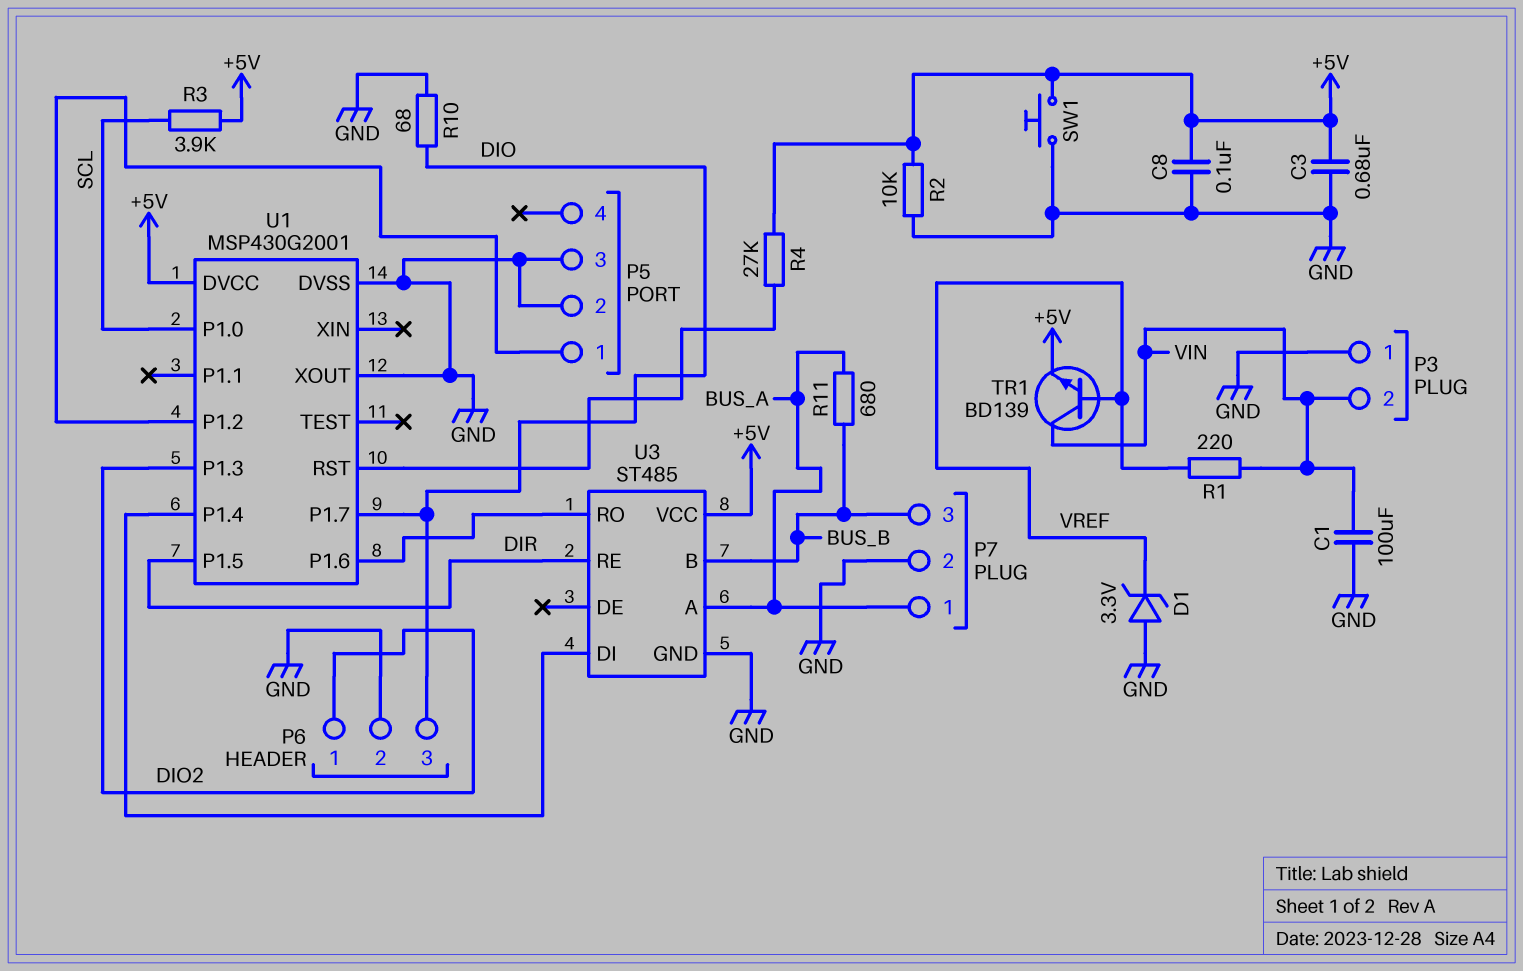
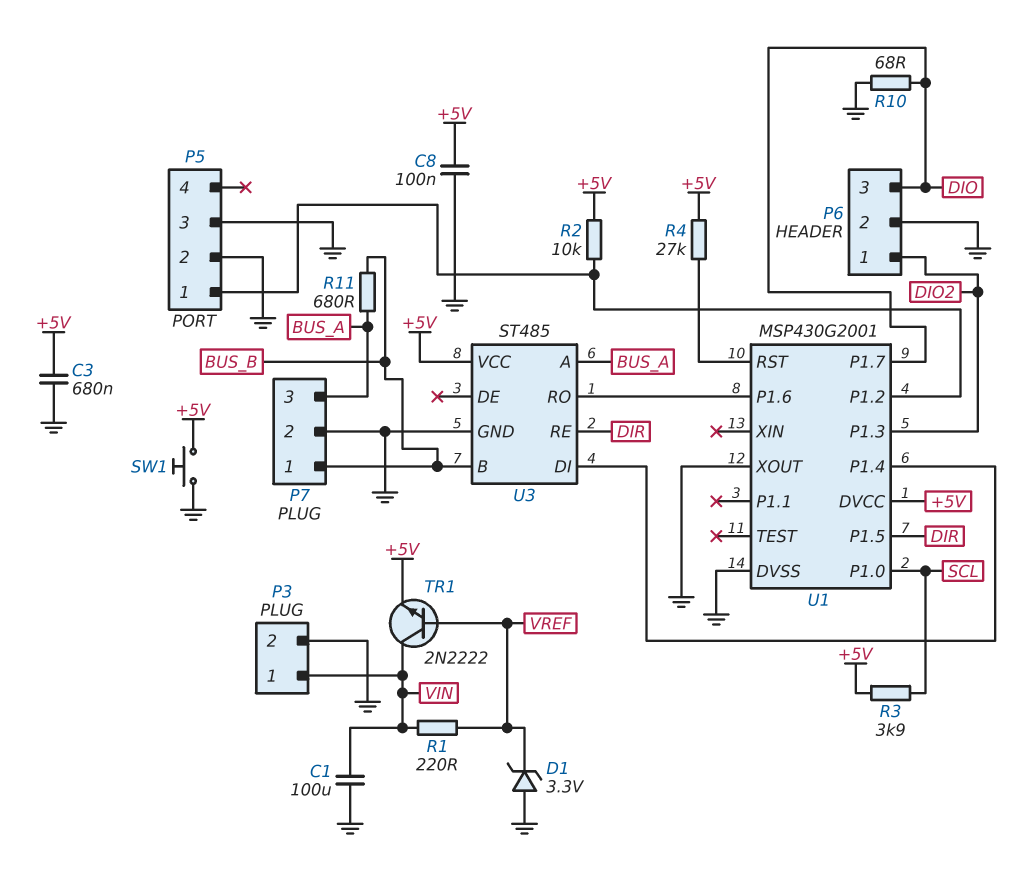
P3 pin 1: GND -> VIN
P3 pin 2: VIN -> GND
P7 pin 1: BUS_A -> BUS_B
P7 pin 3: BUS_B -> BUS_A
R2: 10k (+5V, GND) -> 10k (+5V, P5/1)
TR1: NPN BD139 (B VREF, C VIN, E +5V) -> NPN 2N2222 (B VREF, C VIN, E +5V)

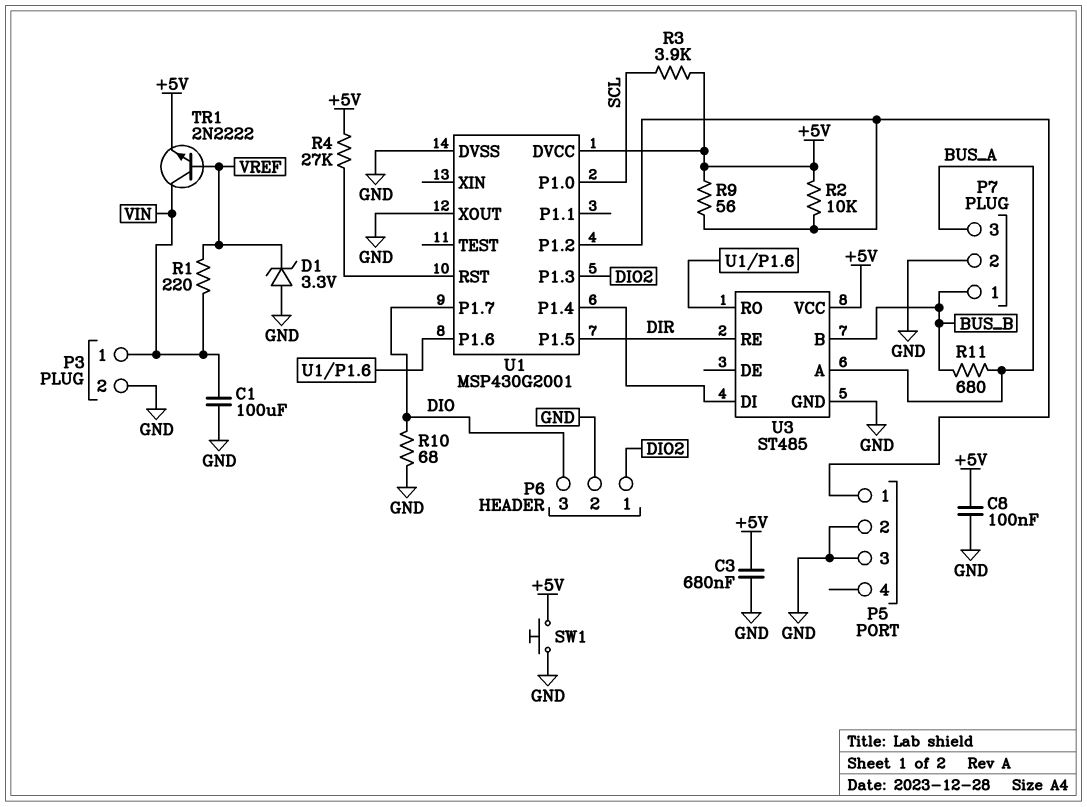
R9: none -> 56 (+5V, P5/1)

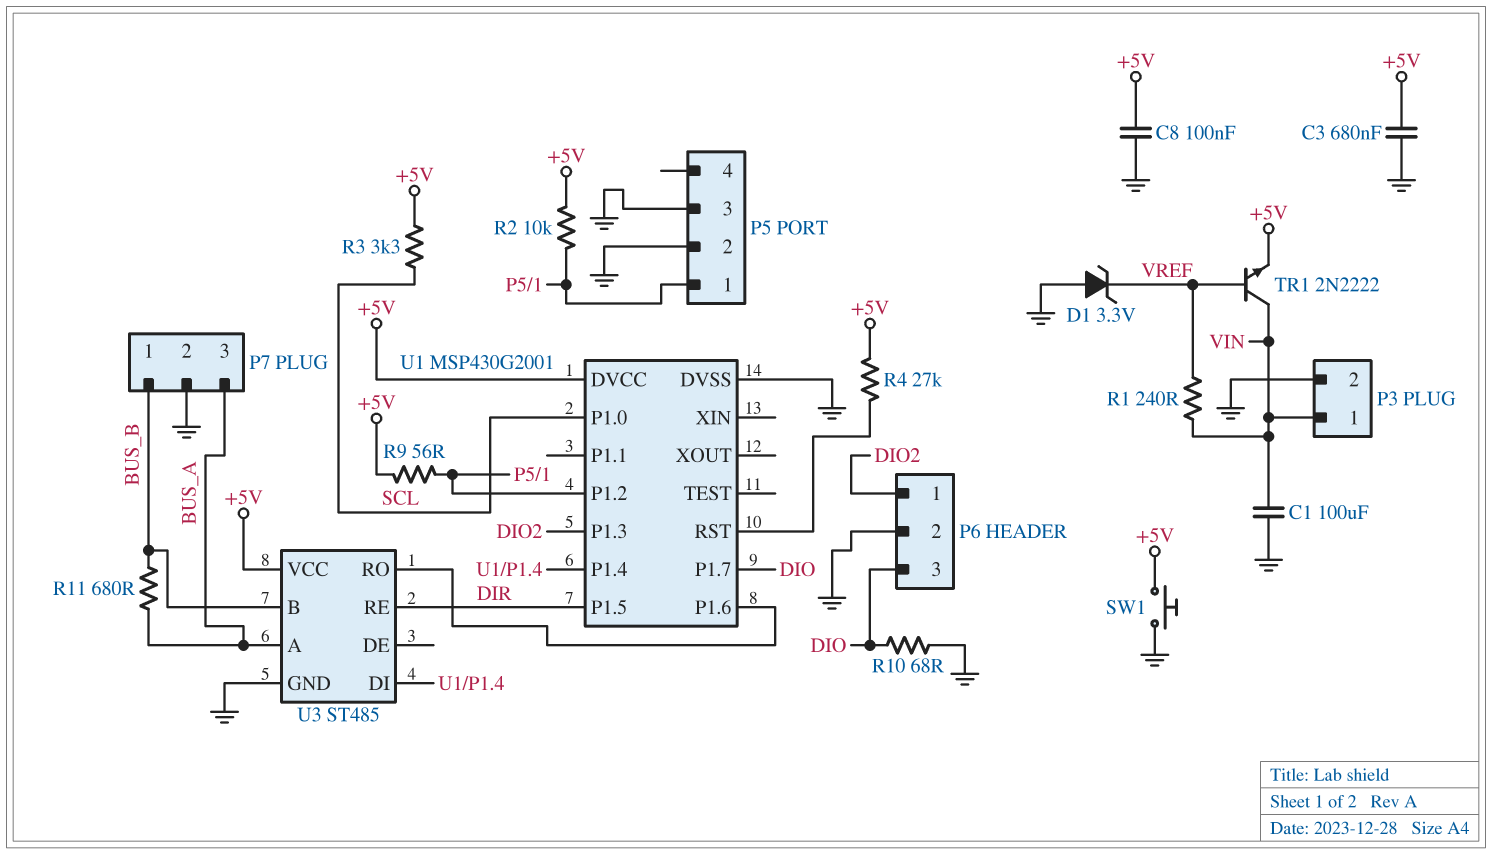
R1: 220 (VIN, VREF) -> 240 (VIN, VREF)
R3: 3.9k (+5V, SCL) -> 3.3k (+5V, SCL)
U1 pin XOUT: GND -> none

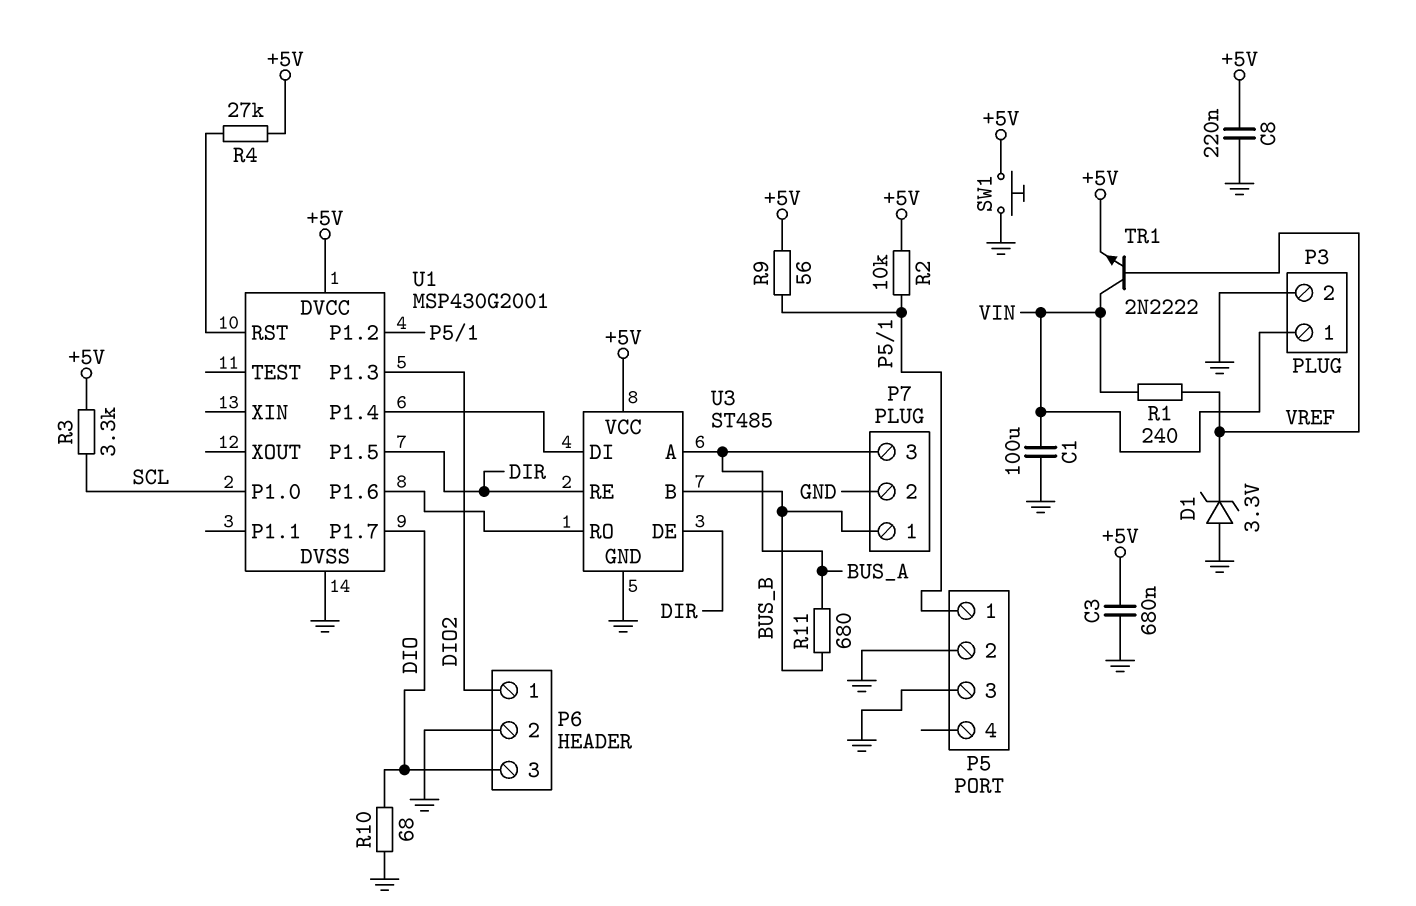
C8: 100nF (+5V, GND) -> 220nF (+5V, GND)
U3 pin DE: none -> DIR

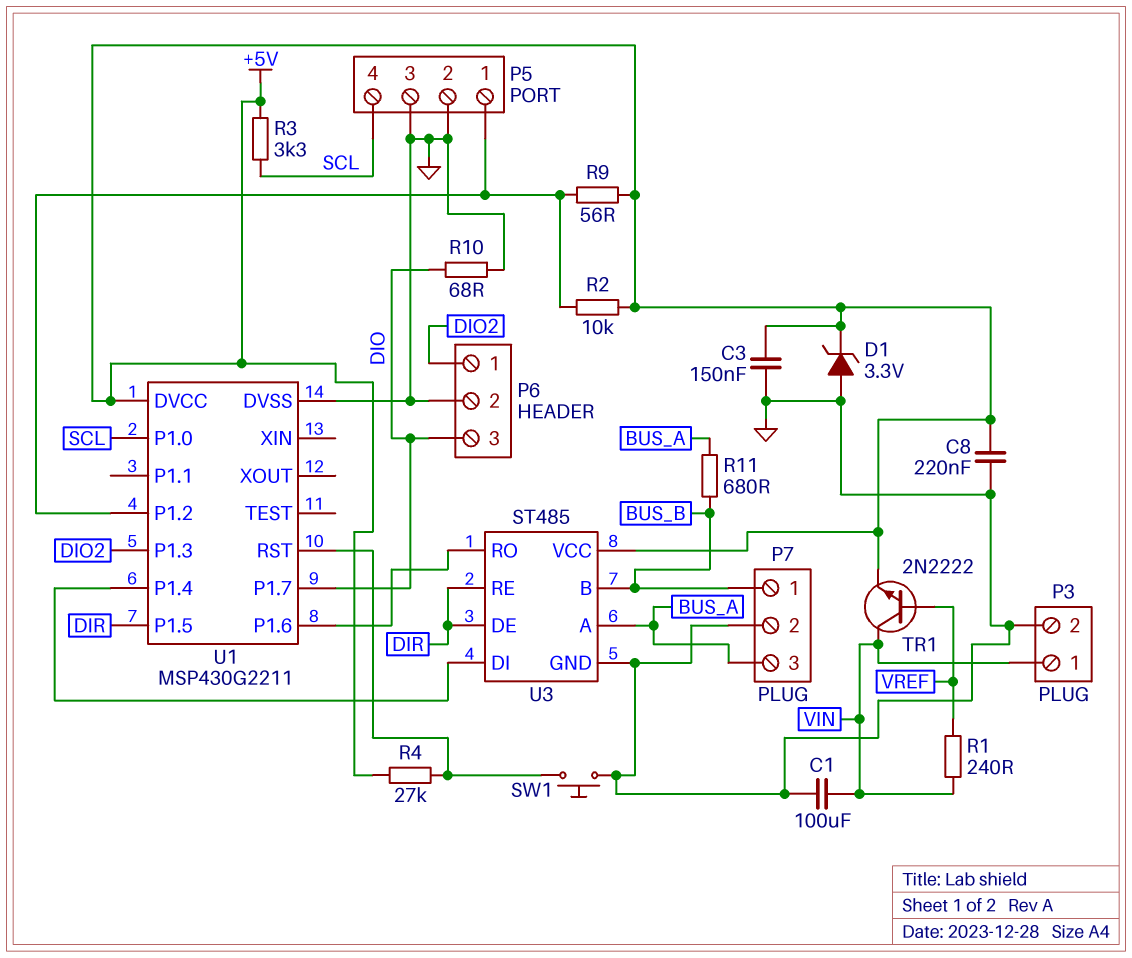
C3: 680nF (+5V, GND) -> 150nF (+5V, GND)
D1: zener 3.3V (A GND, K VREF) -> zener 3.3V (A GND, K +5V)
P5 pin 4: none -> SCL
SW1: button (+5V, GND) -> button (GND, U1/RST)
U1: MSP430G2001 -> MSP430G2211

